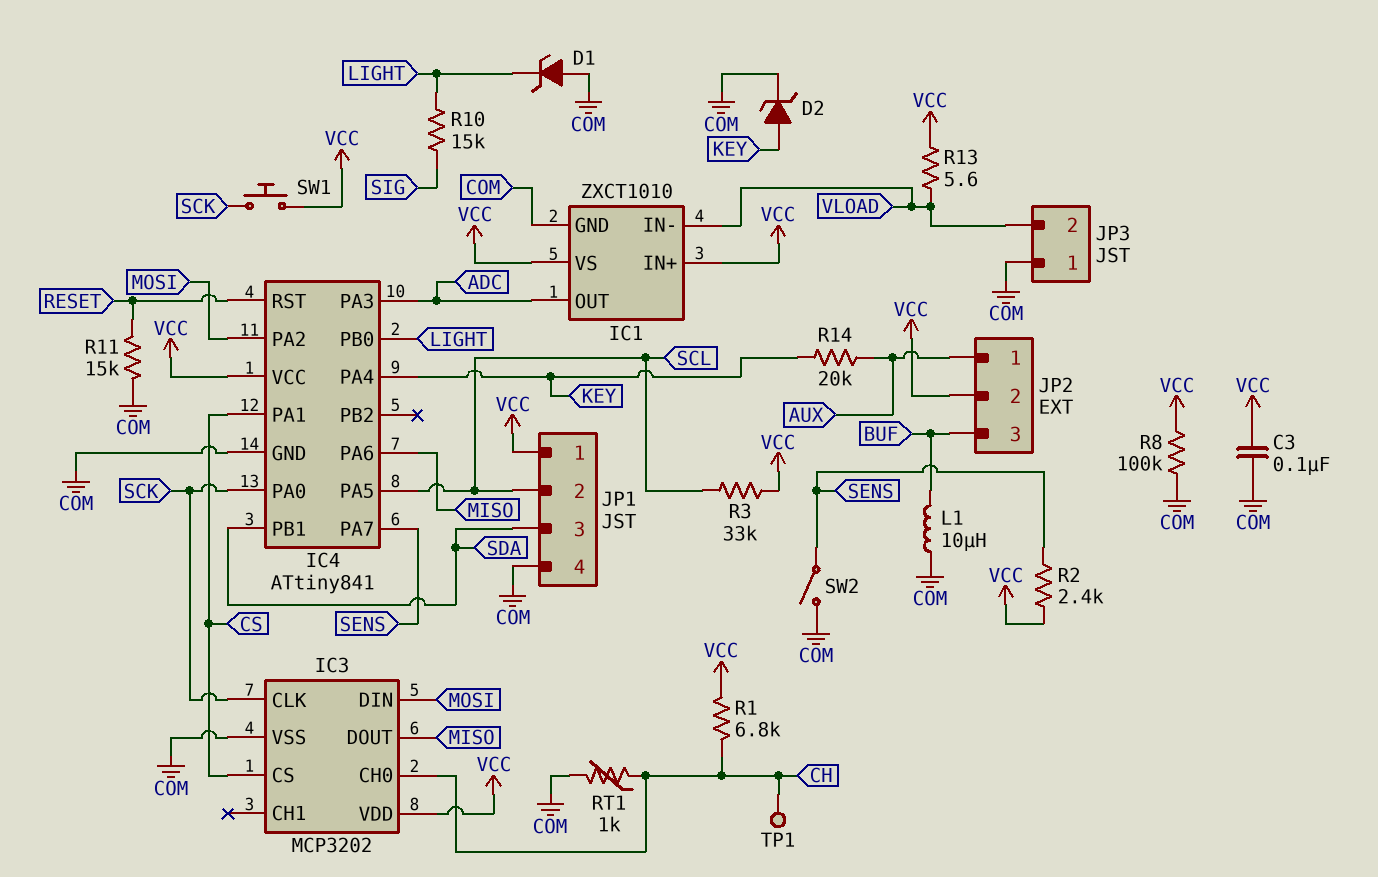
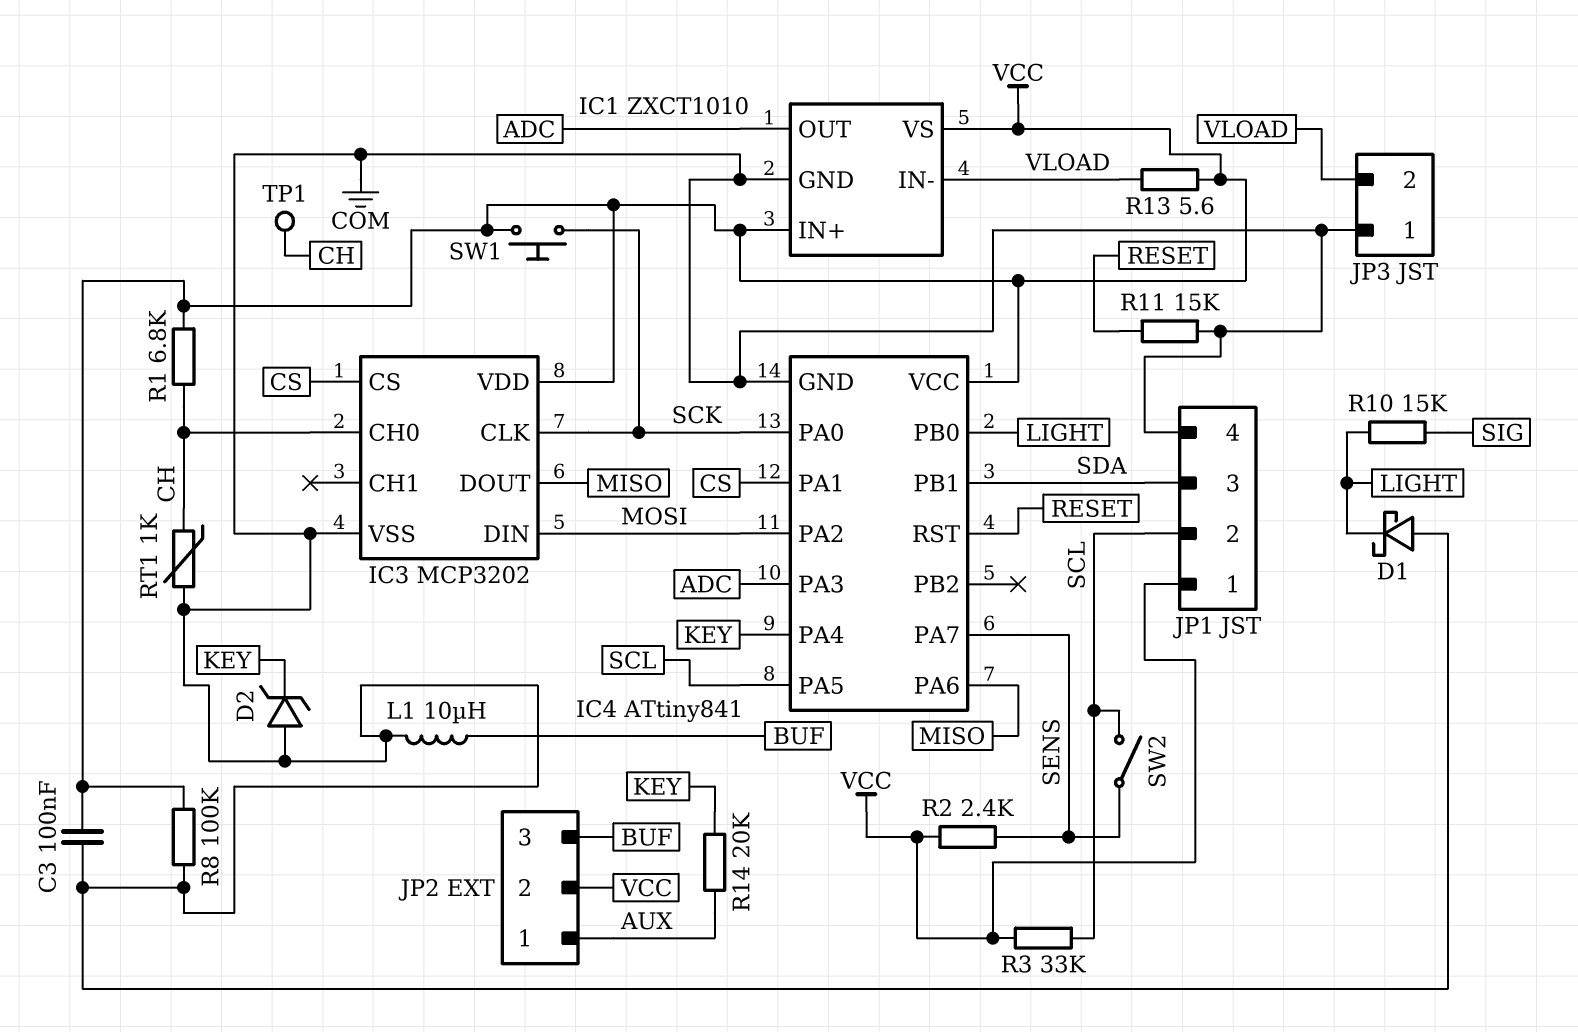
D1: zener (A COM, K LIGHT) -> schottky (A COM, K LIGHT)
D2: zener (A KEY, K COM) -> zener (A COM, K KEY)
SW2: switch (COM, SENS) -> switch (SCL, SENS)

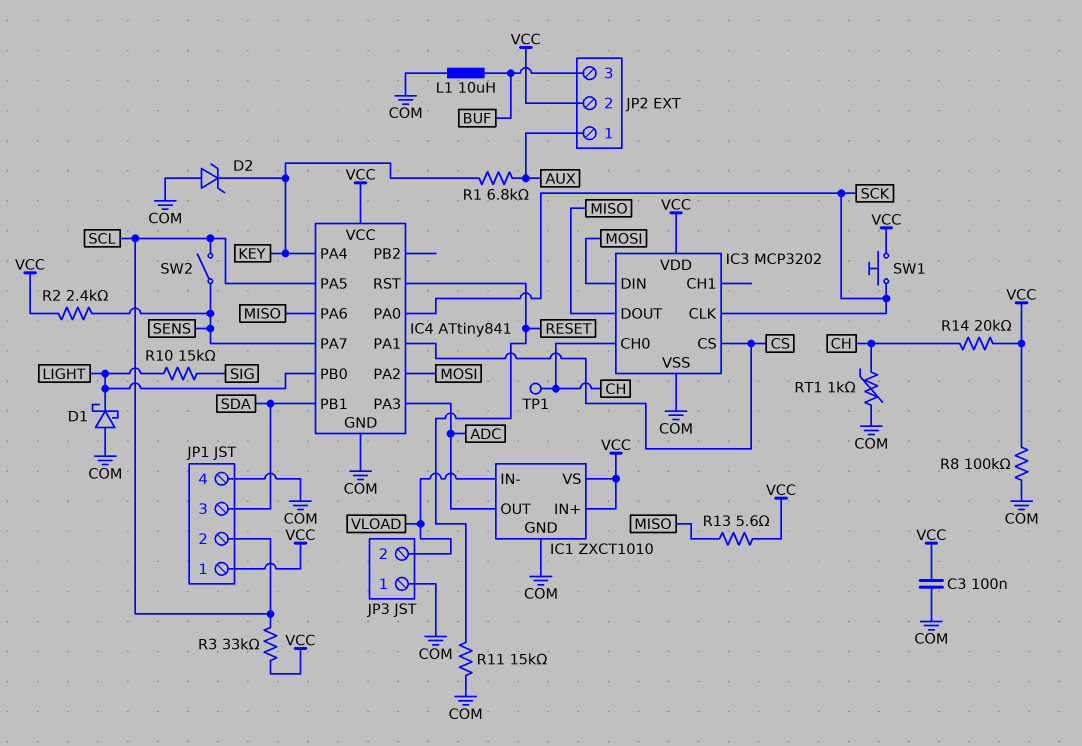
R1: 6.8k (CH, VCC) -> 6.8k (AUX, KEY)
R13: 5.6 (VCC, VLOAD) -> 5.6 (MISO, VCC)
R14: 20k (AUX, KEY) -> 20k (CH, VCC)

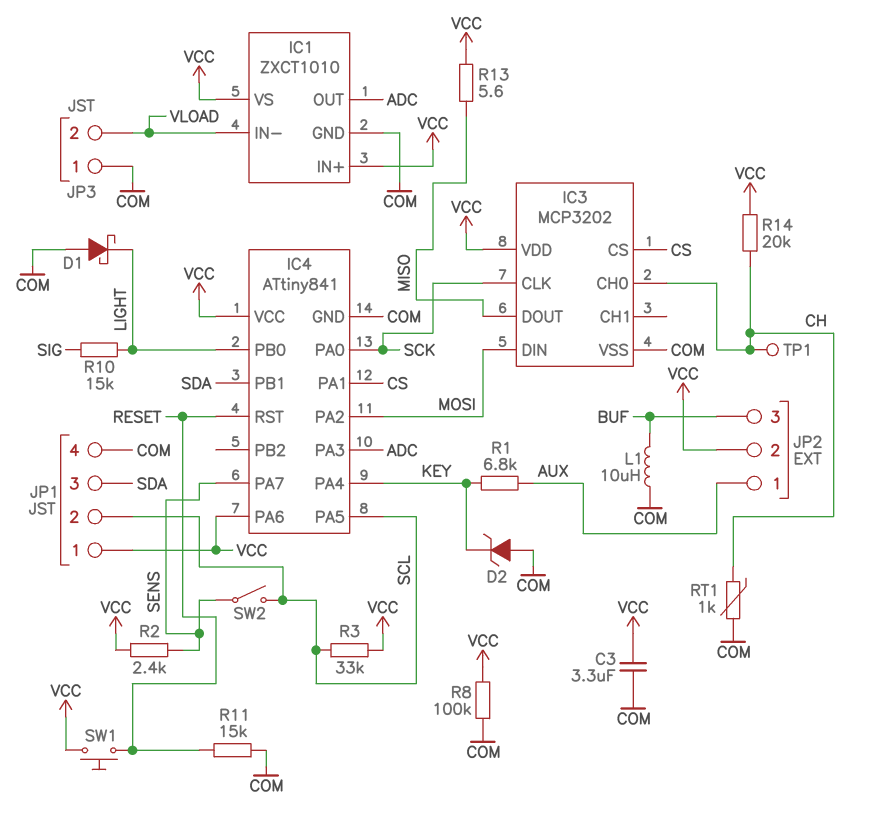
C3: 100nF (COM, VCC) -> 3.3uF (COM, VCC)
IC4 pin PA6: MISO -> VCC
SW1: button (SCK, VCC) -> button (RESET, VCC)

